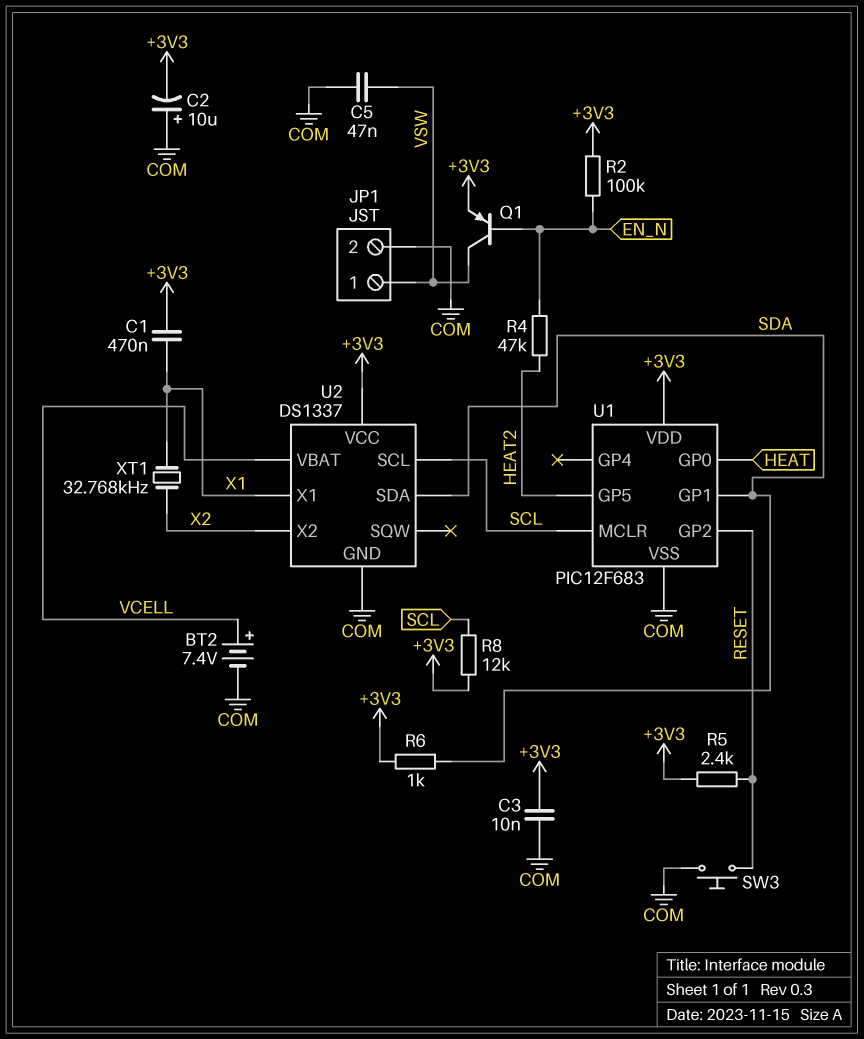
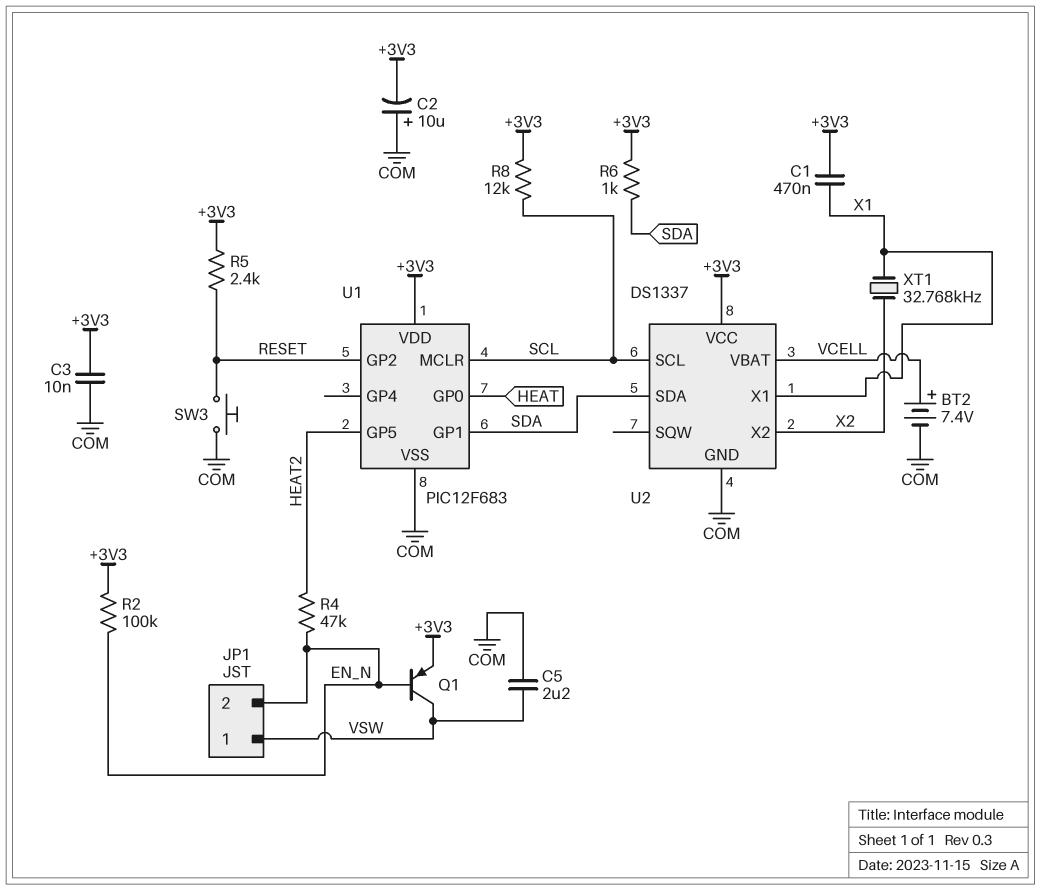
C5: 47nF (COM, VSW) -> 2.2uF (COM, VSW)
JP1 pin 2: COM -> EN_N

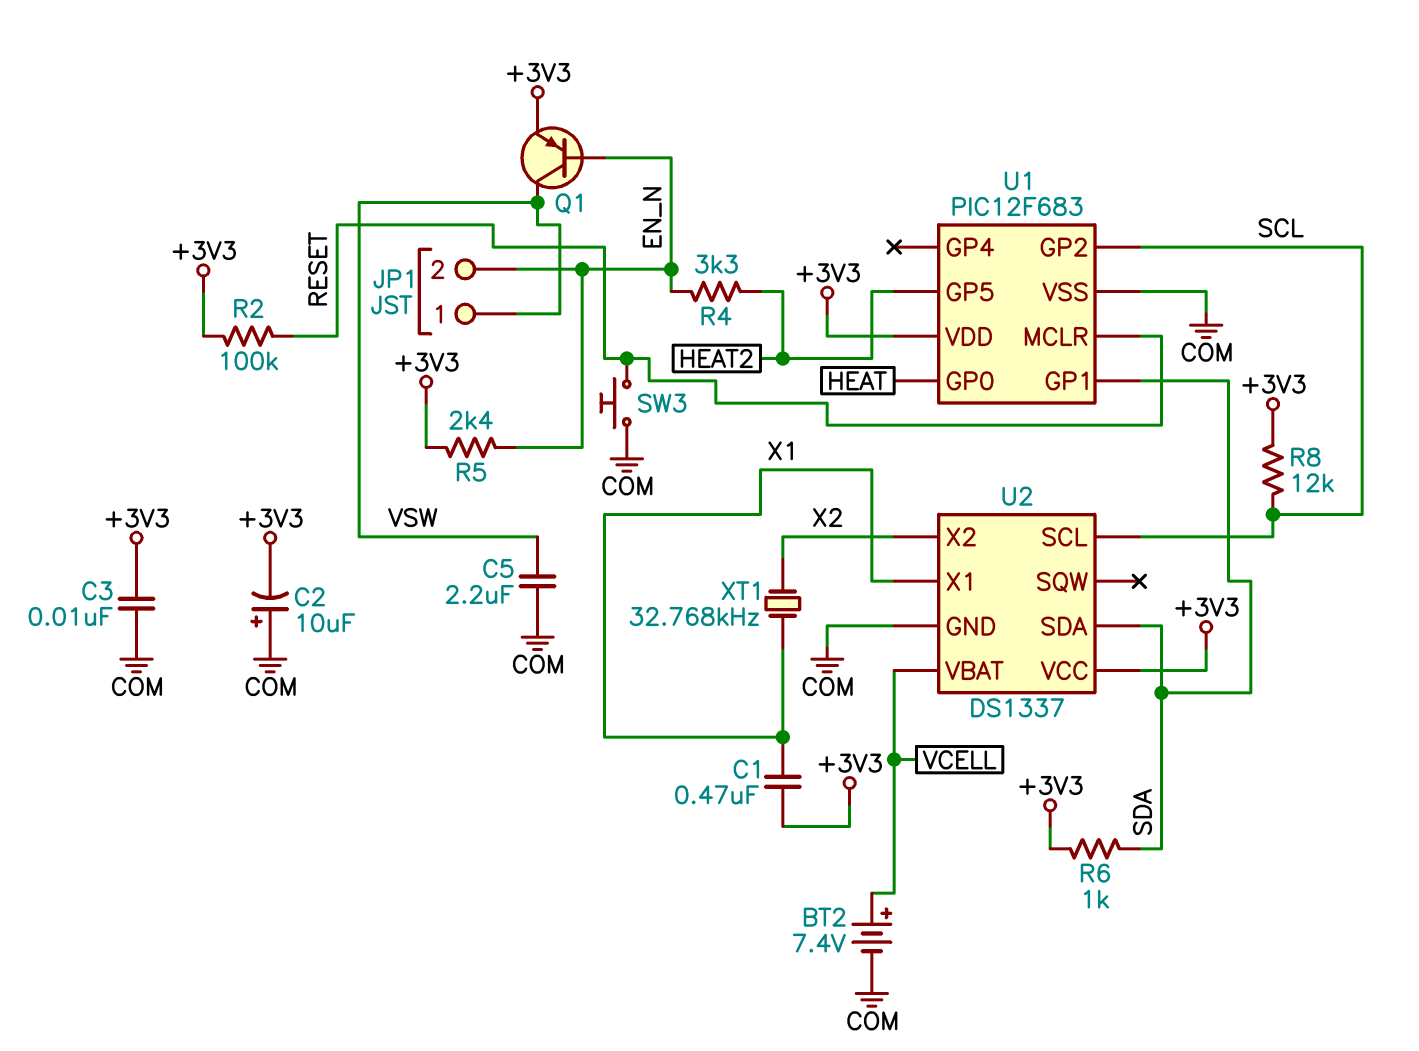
R2: 100k (+3V3, EN_N) -> 100k (+3V3, RESET)
R4: 47k (EN_N, HEAT2) -> 3.3k (EN_N, HEAT2)
R5: 2.4k (+3V3, RESET) -> 2.4k (+3V3, EN_N)
U1 pin GP2: RESET -> SCL
U1 pin MCLR: SCL -> RESET

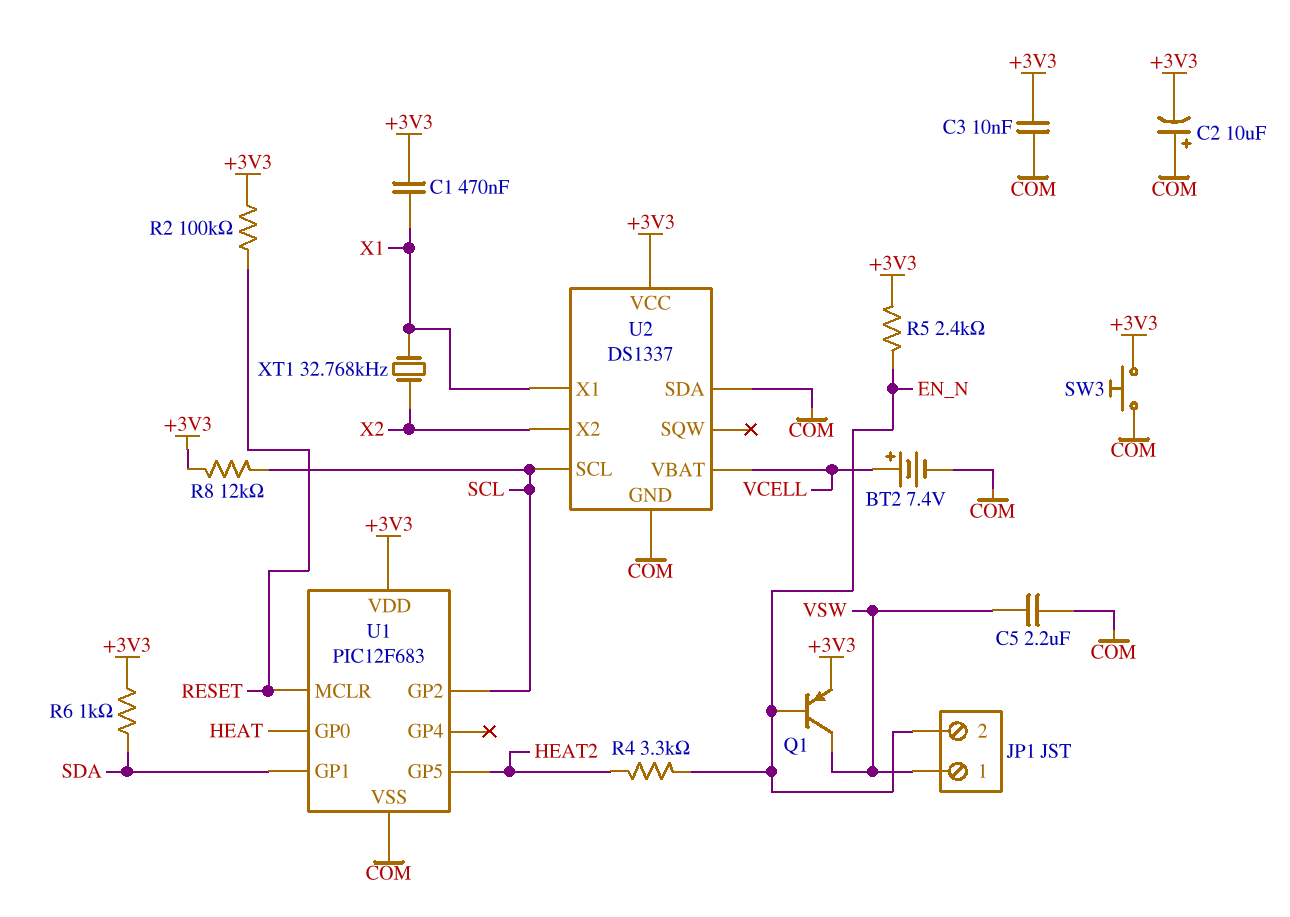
SW3: button (COM, RESET) -> button (+3V3, COM)
U2 pin SDA: SDA -> COM

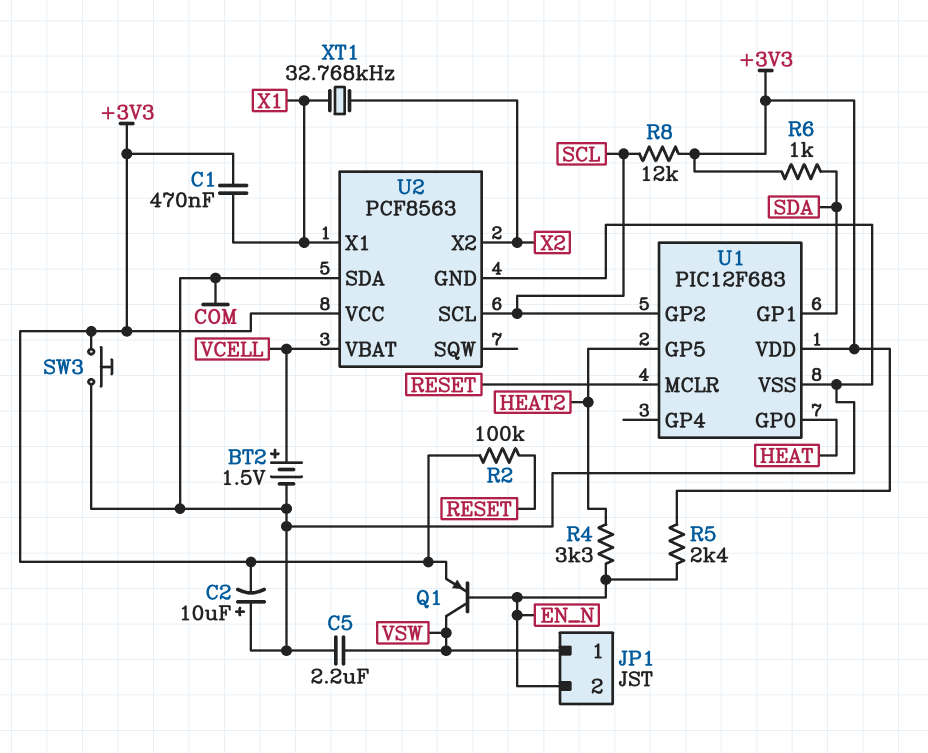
BT2: 7.4V (plus VCELL, minus COM) -> 1.5V (plus VCELL, minus COM)
C3: 10nF (+3V3, COM) -> none
U2: DS1337 -> PCF8563

